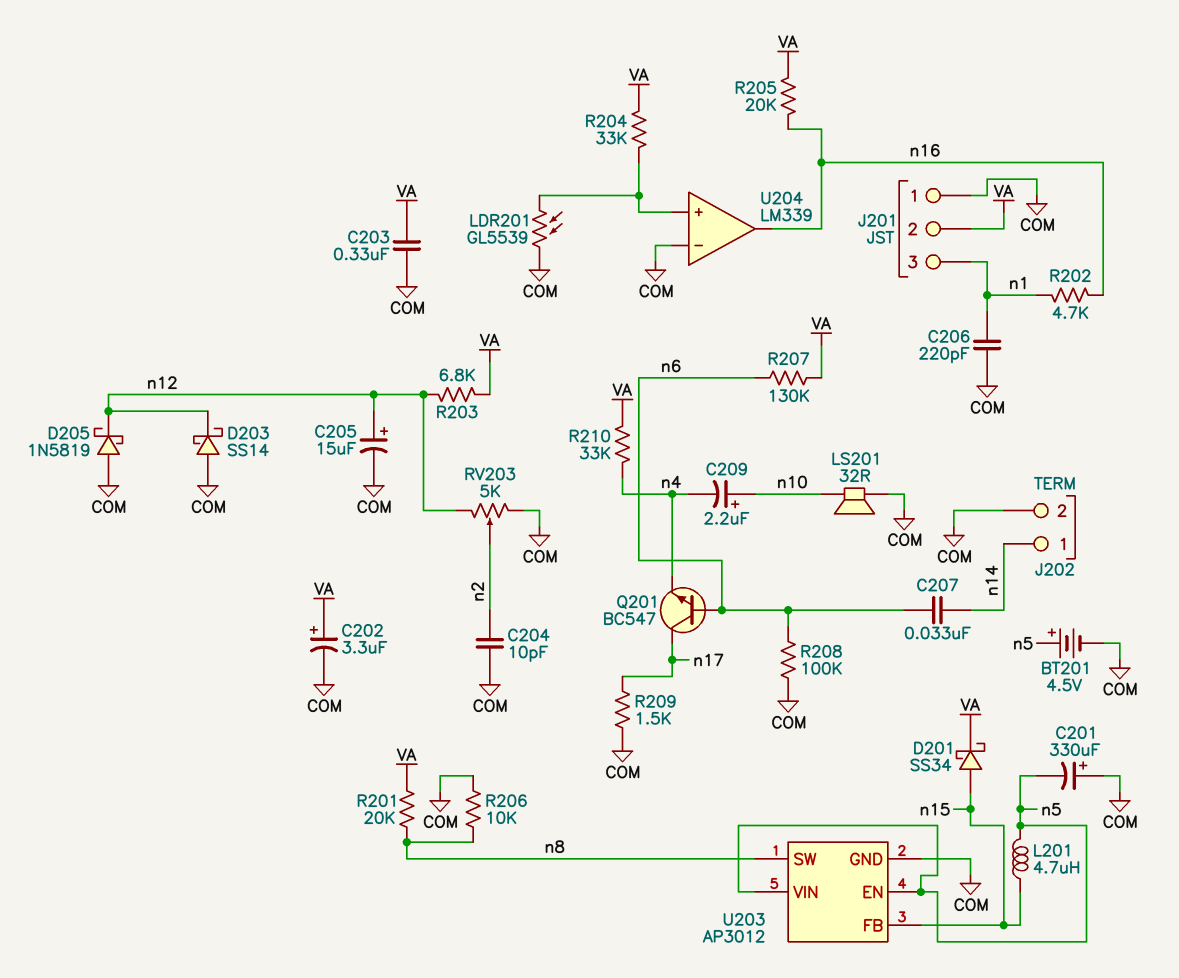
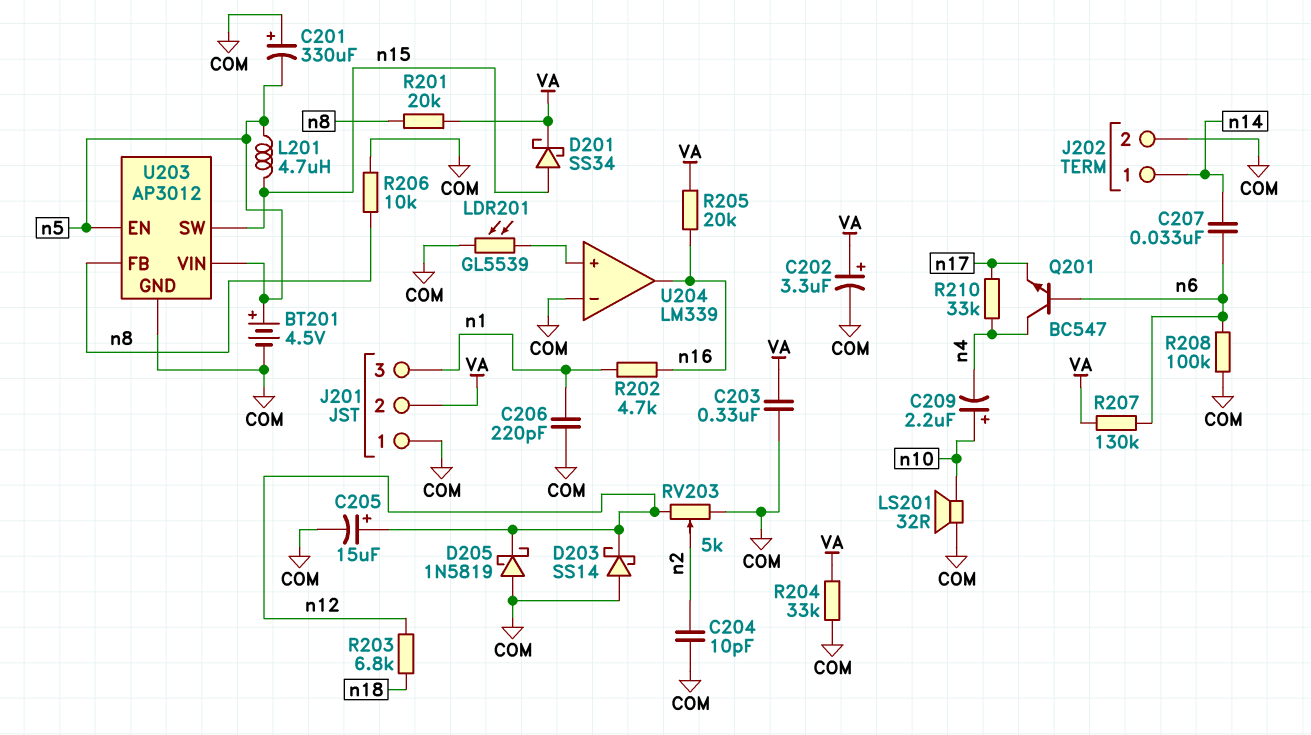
Q201: NPN BC547 (B n6, C n17, E n4) -> NPN BC547 (B n6, C n4, E n17)
R203: 6.8k (VA, n12) -> 6.8k (n12, n18)
R204: 33k (U204/in+, VA) -> 33k (COM, VA)
R209: 1.5k (COM, n17) -> none
R210: 33k (VA, n4) -> 33k (n4, n17)
U203 pin FB: n15 -> n8
U203 pin SW: n8 -> n15

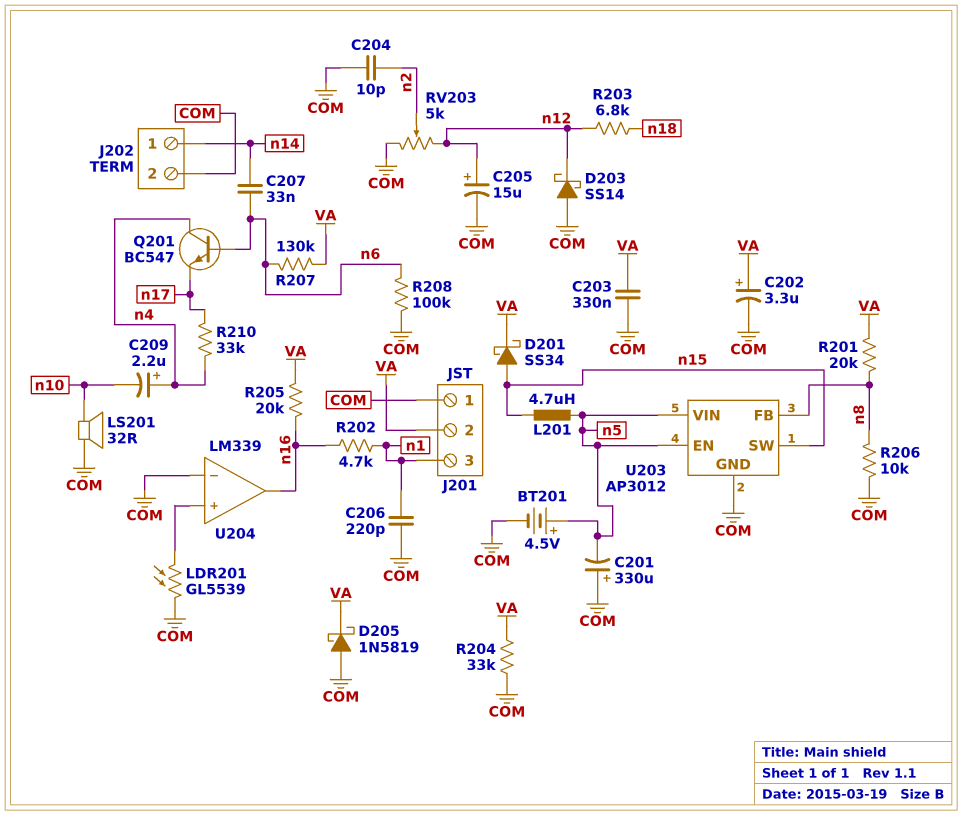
C209: 2.2uF (plus n10, minus n4) -> 2.2uF (plus n4, minus n10)
D205: schottky 1N5819 (A COM, K n12) -> schottky 1N5819 (A COM, K VA)

